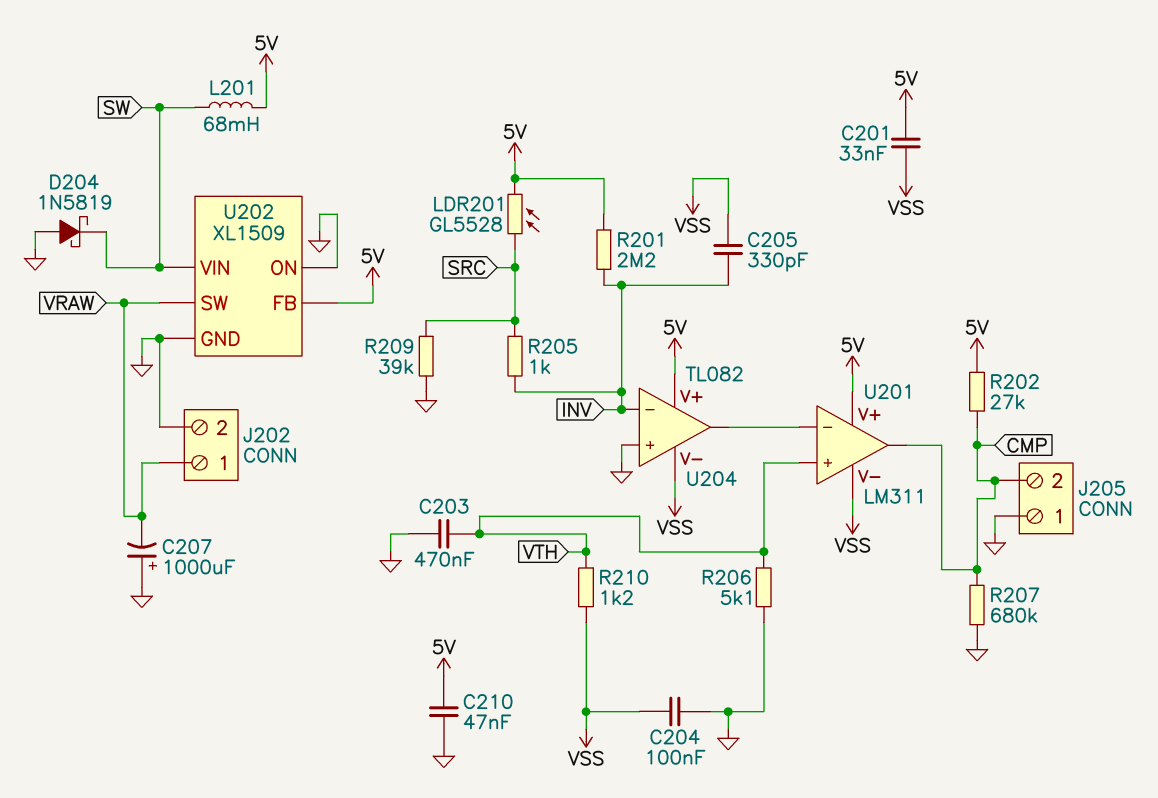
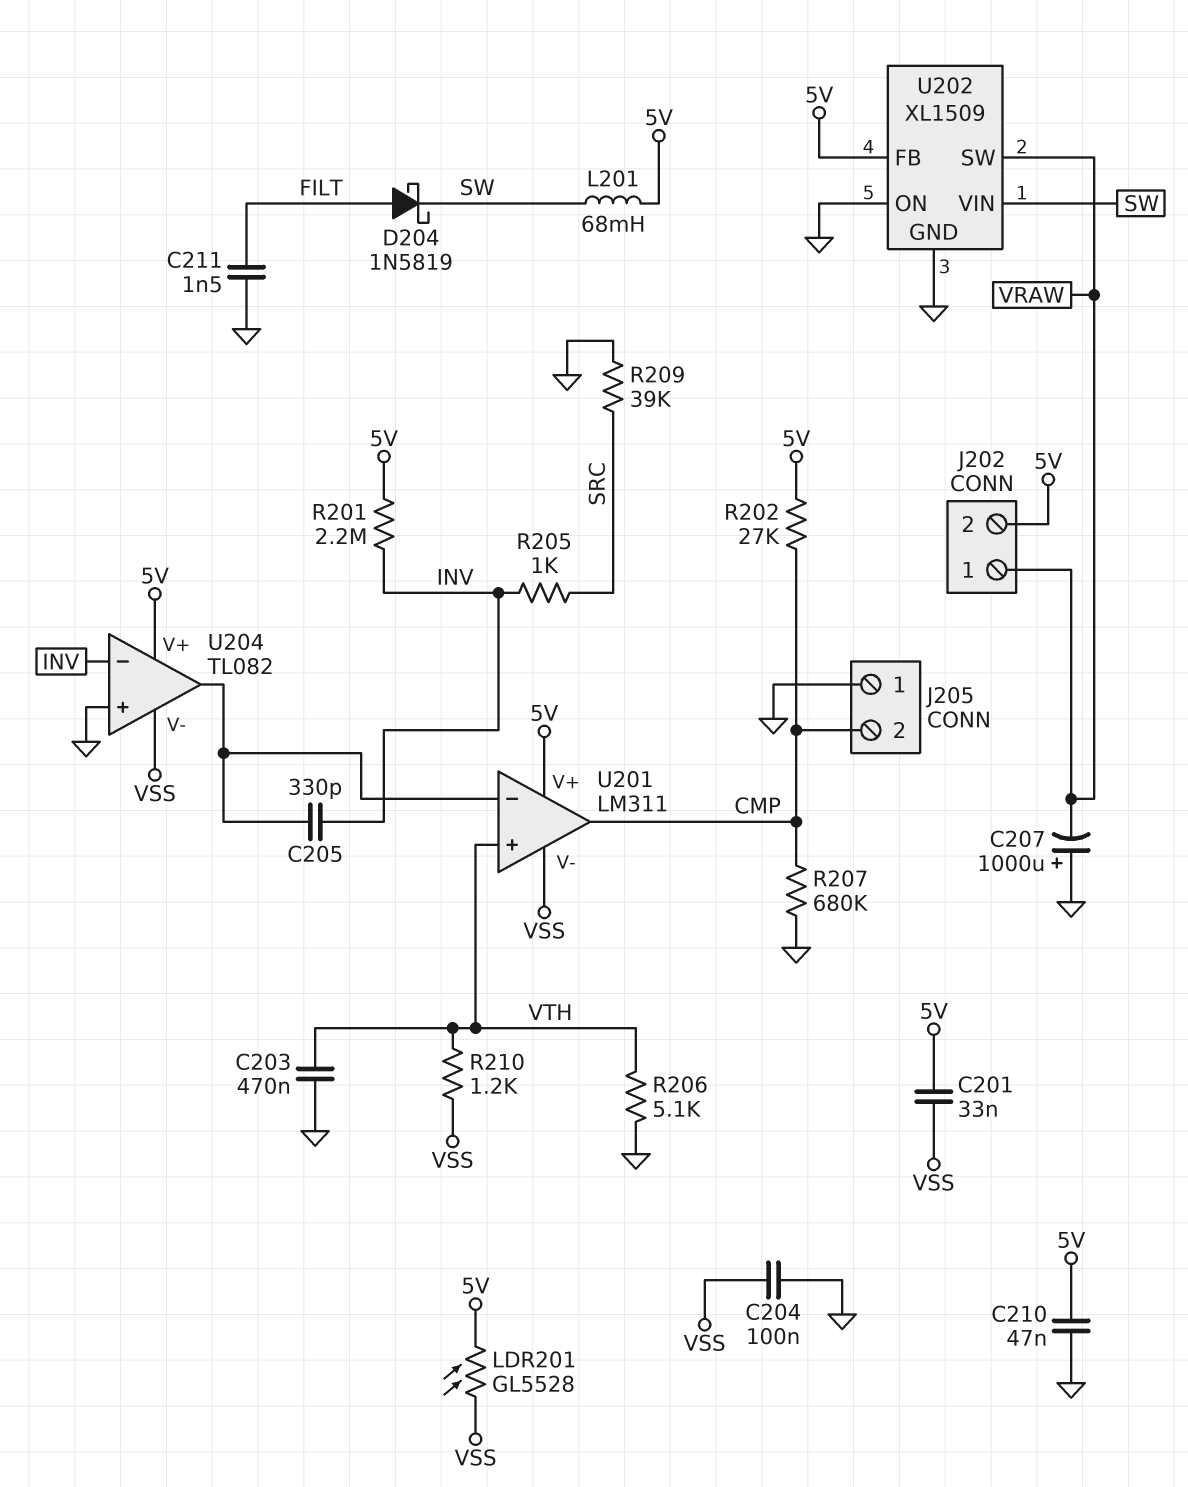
C205: 330pF (INV, VSS) -> 330pF (INV, U201/in-)
C211: none -> 1.5nF (FILT, GND)
D204: schottky 1N5819 (A GND, K SW) -> schottky 1N5819 (A FILT, K SW)
J202 pin 2: GND -> 5V
LDR201: GL5528 (5V, SRC) -> GL5528 (5V, VSS)

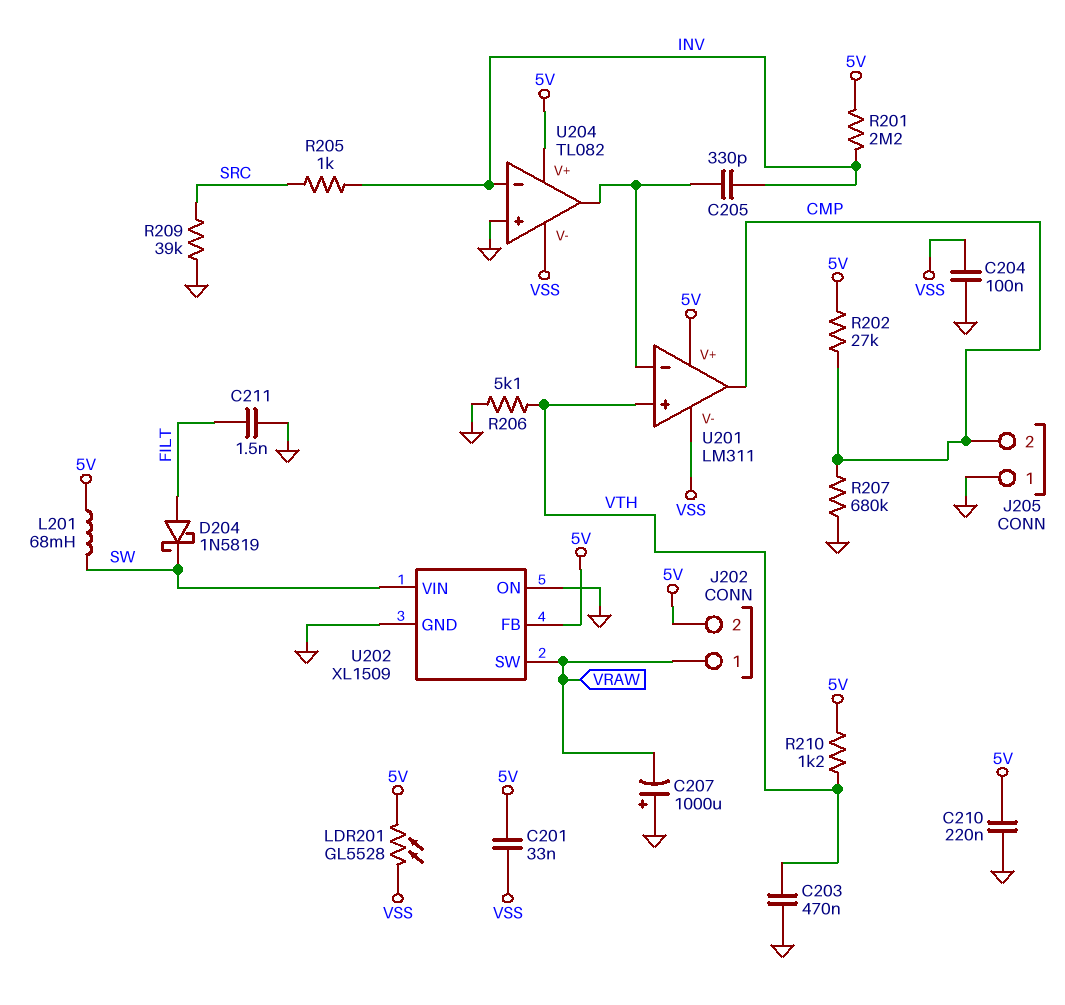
C210: 47nF (5V, GND) -> 220nF (5V, GND)
R210: 1.2k (VSS, VTH) -> 1.2k (5V, VTH)

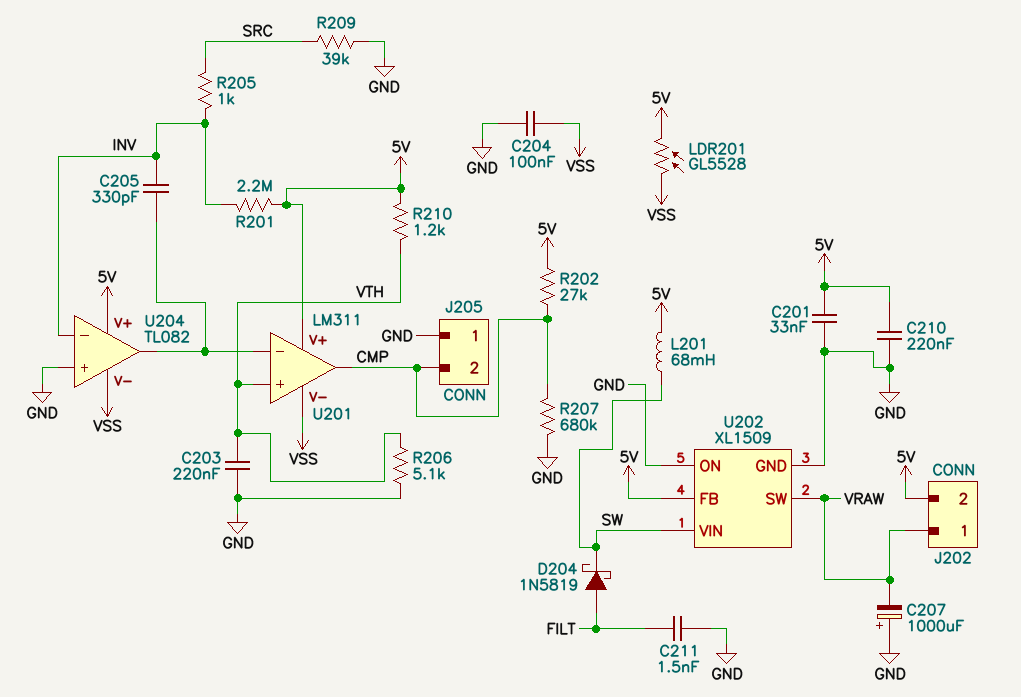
C201: 33nF (5V, VSS) -> 33nF (5V, GND)
C203: 470nF (GND, VTH) -> 220nF (GND, VTH)

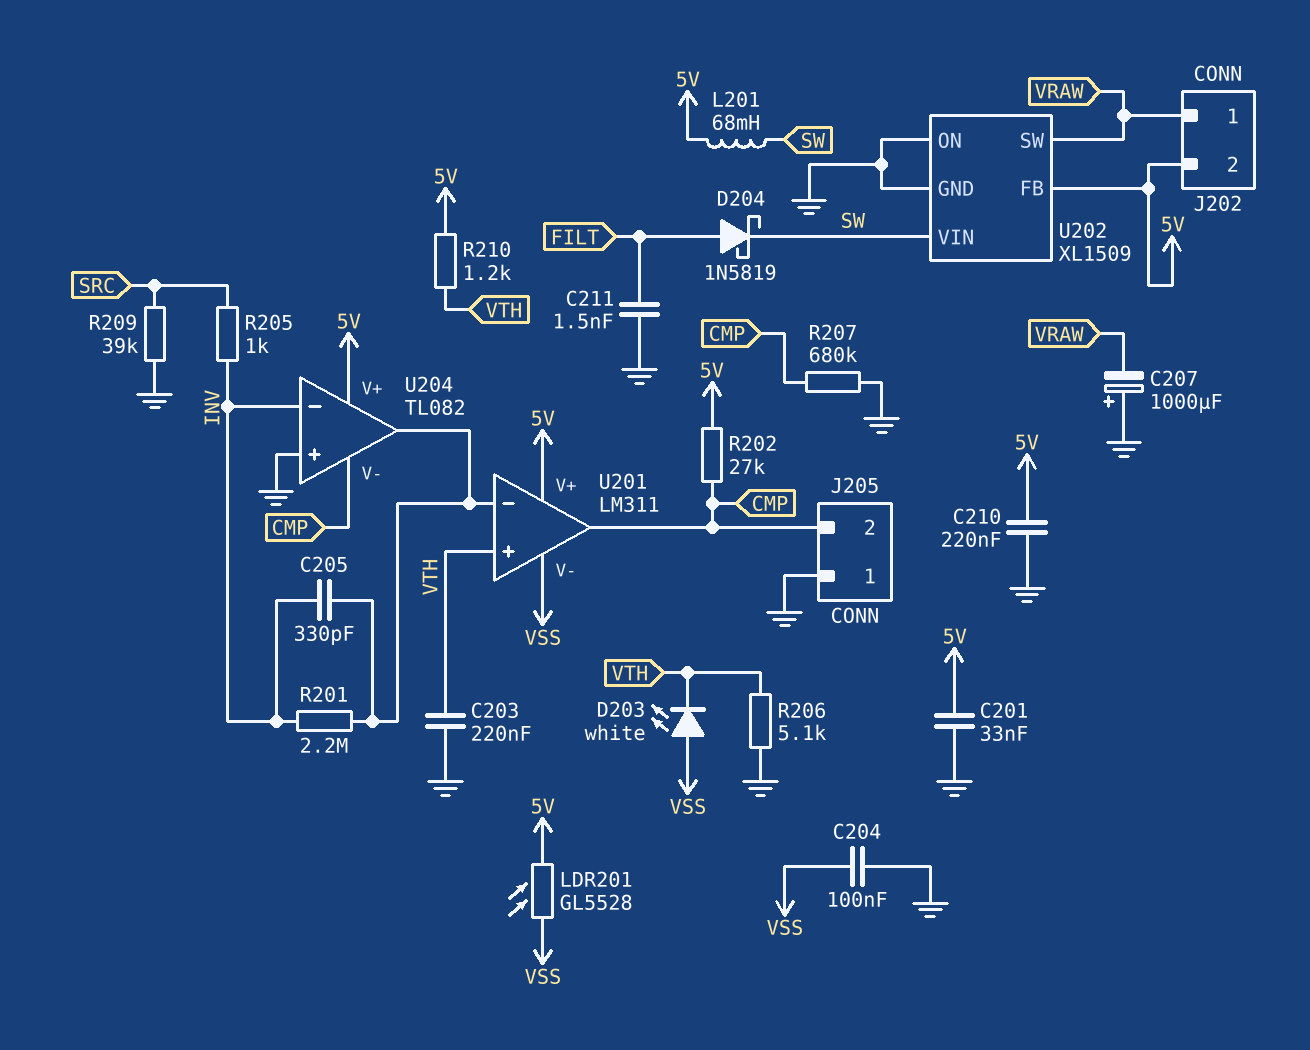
D203: none -> LED white (A VSS, K VTH)
R201: 2.2M (5V, INV) -> 2.2M (INV, U201/in-)
U204 pin V-: VSS -> CMP

